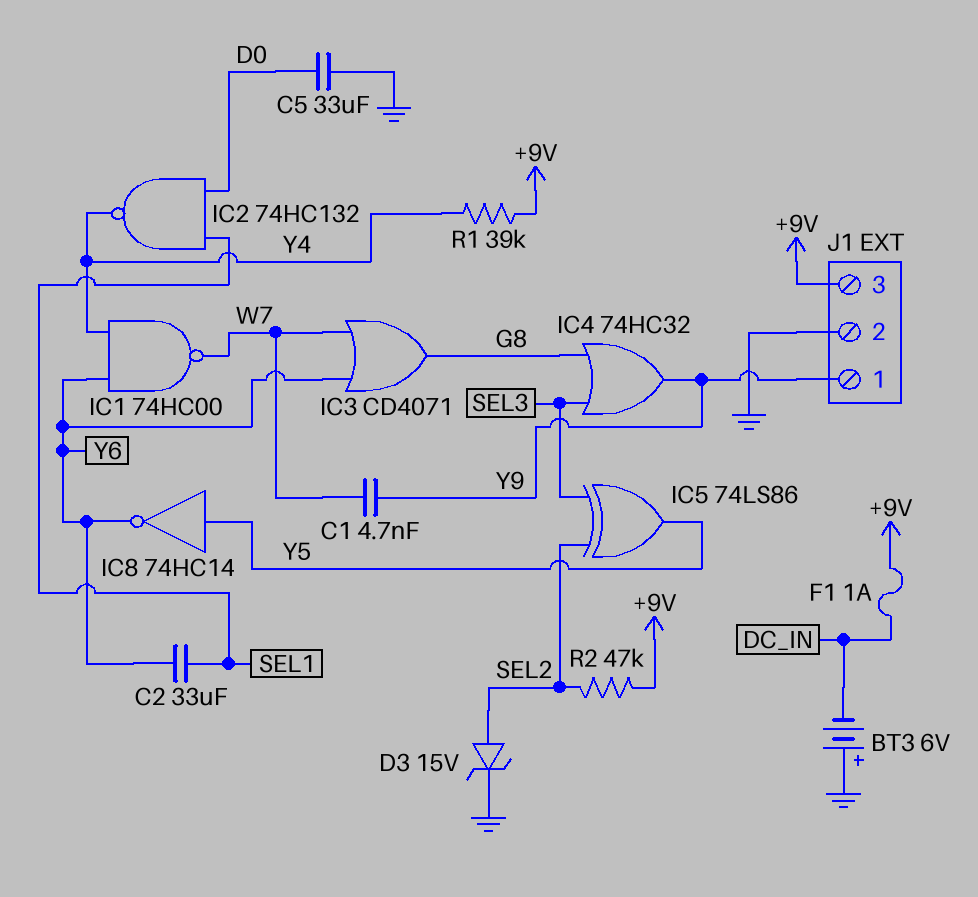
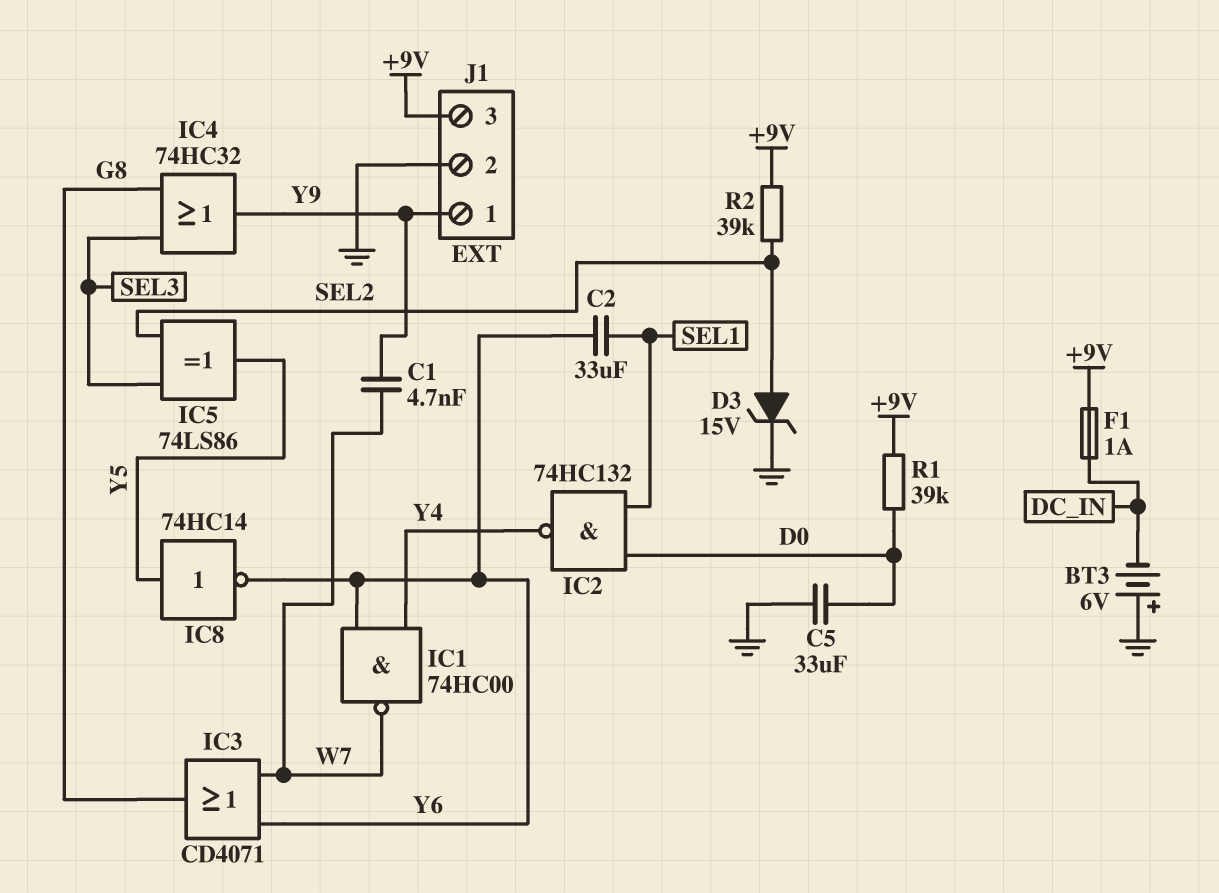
R1: 39k (+9V, Y4) -> 39k (+9V, D0)
R2: 47k (+9V, SEL2) -> 39k (+9V, SEL2)

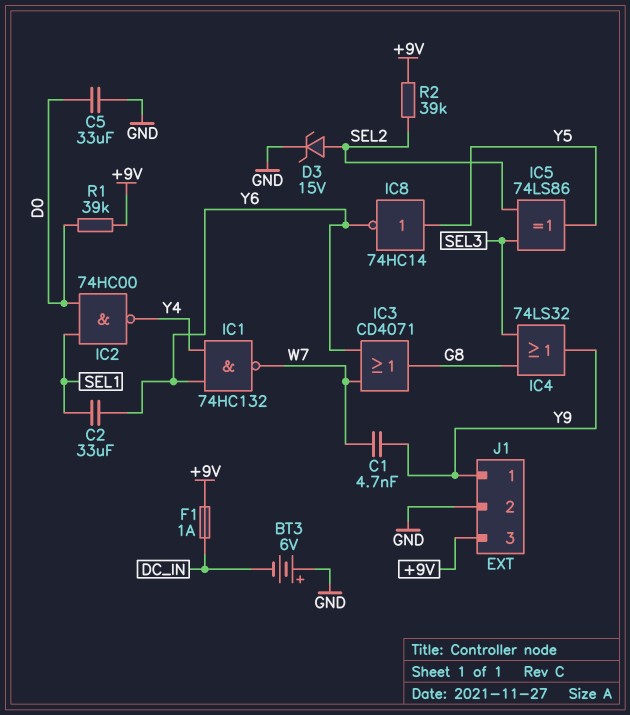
IC1: NAND 74HC00 (in Y4, in Y6, out W7) -> NAND 74HC132 (in Y4, in Y6, out W7)
IC2: NAND 74HC132 (in D0, in SEL1, out Y4) -> NAND 74HC00 (in D0, in SEL1, out Y4)
IC4: OR 74HC32 (in G8, in SEL3, out Y9) -> OR 74LS32 (in G8, in SEL3, out Y9)

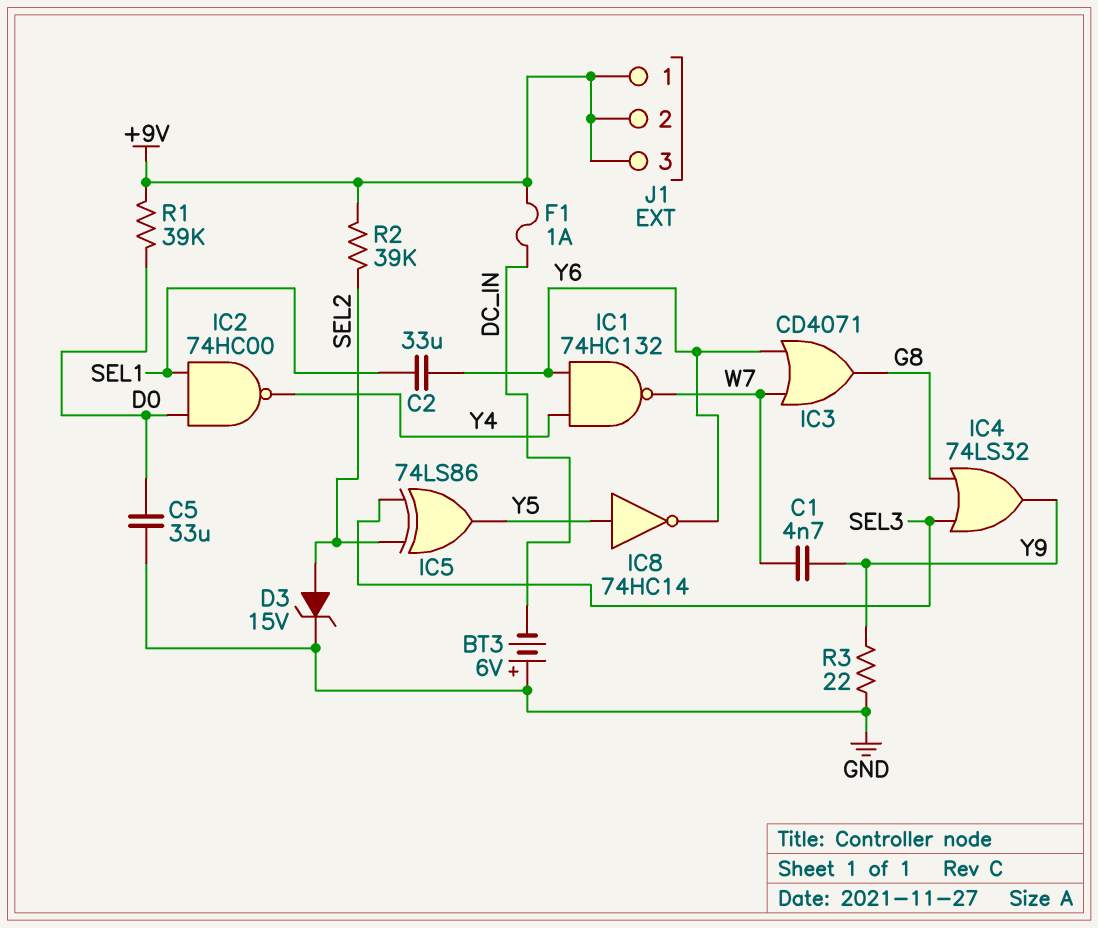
J1 pin 1: Y9 -> +9V
J1 pin 2: GND -> +9V
R3: none -> 22 (GND, Y9)

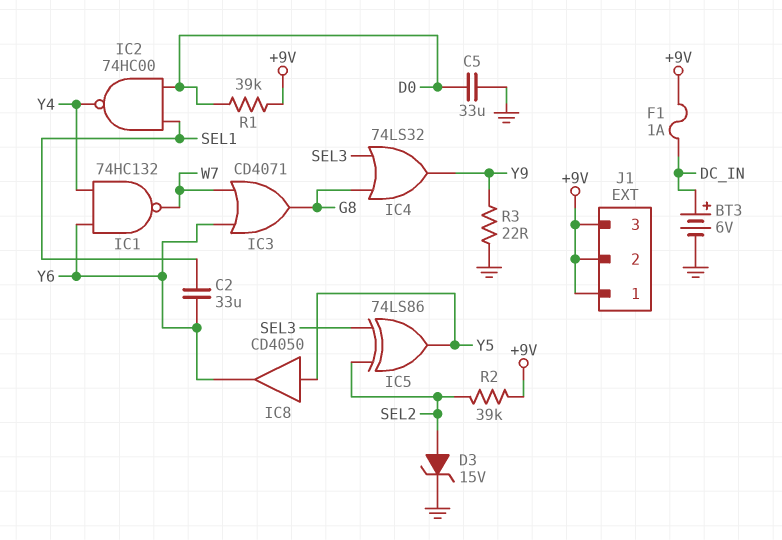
BT3: 6V (plus GND, minus DC_IN) -> 6V (plus DC_IN, minus GND)
C1: 4.7nF (W7, Y9) -> none
IC8: NOT 74HC14 (in Y5, out Y6) -> buffer CD4050 (in Y5, out Y6)

